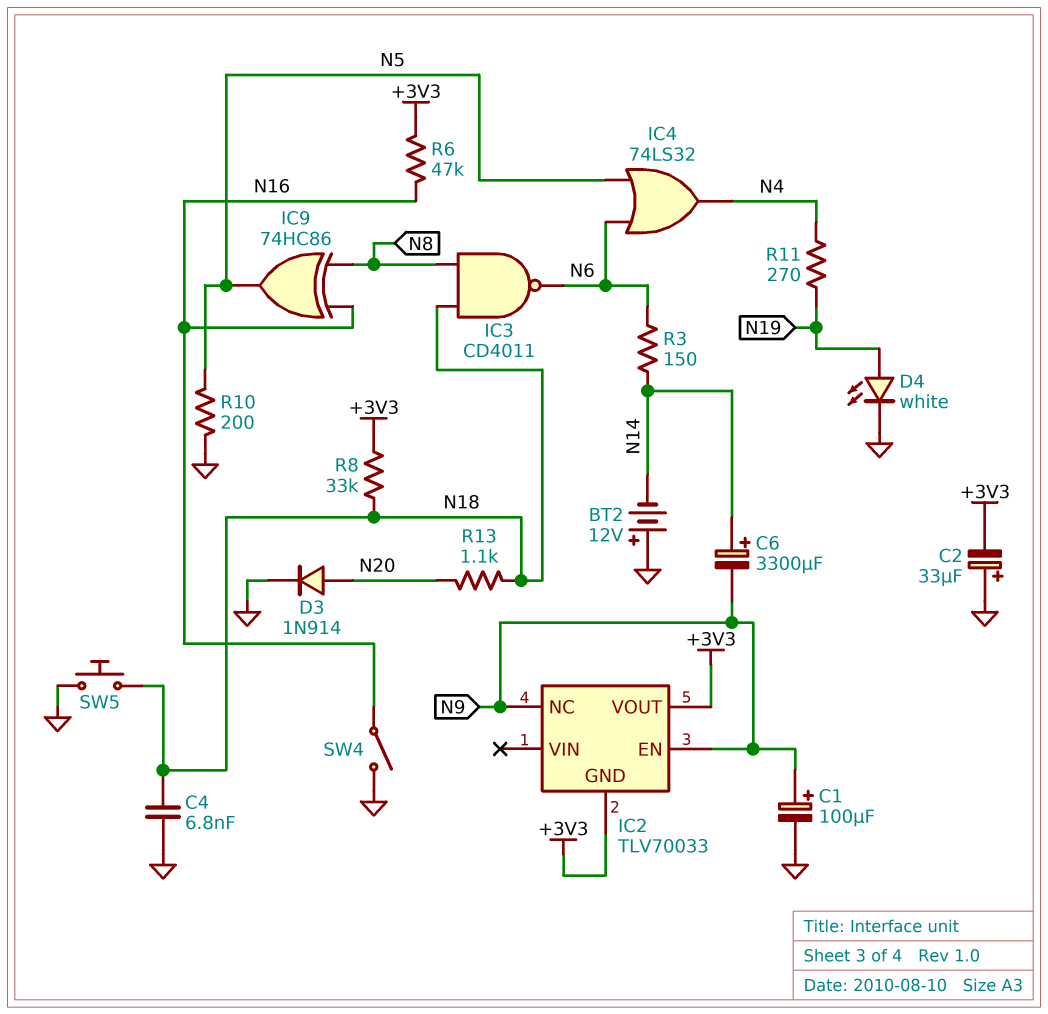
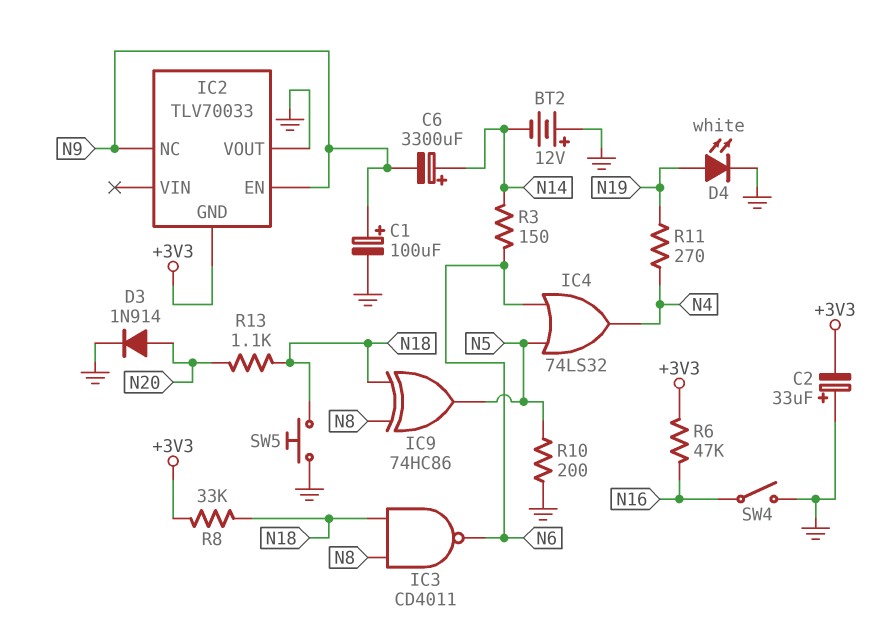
C4: 6.8nF (GND, N18) -> none
IC2 pin VOUT: +3V3 -> GND
IC9: XOR 74HC86 (in N8, in N16, out N5) -> XOR 74HC86 (in N8, in N18, out N5)

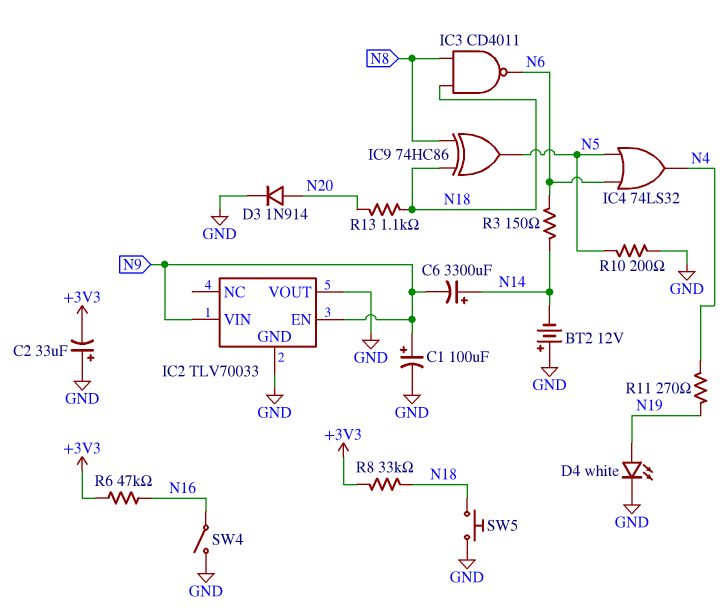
IC2 pin GND: +3V3 -> GND
IC2 pin NC: N9 -> none
IC2 pin VIN: none -> N9

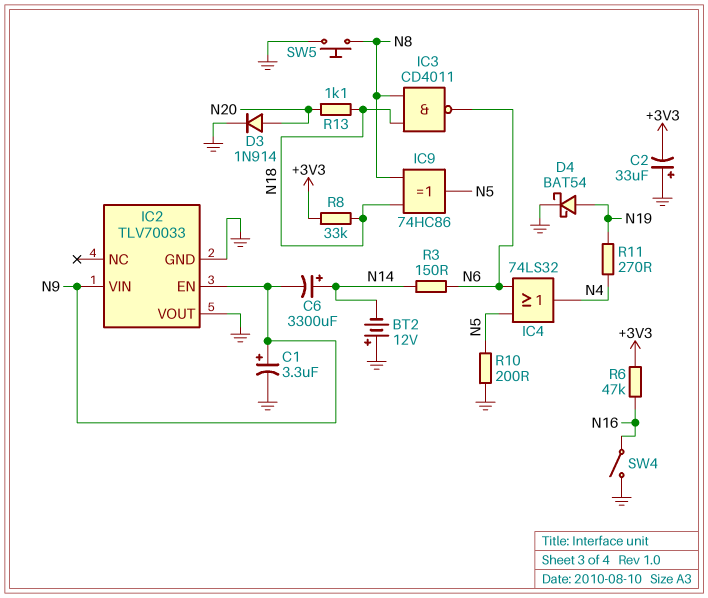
C1: 100uF (plus N9, minus GND) -> 3.3uF (plus N9, minus GND)
D4: LED white (A N19, K GND) -> schottky BAT54 (A N19, K GND)
SW5: button (GND, N18) -> button (GND, N8)

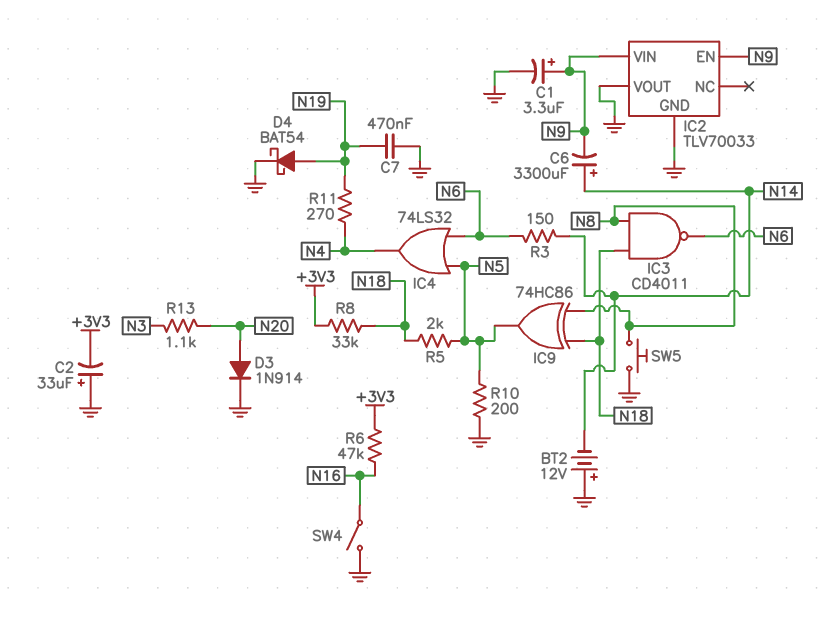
C7: none -> 470nF (GND, N19)
R5: none -> 2k (N5, N18)
R13: 1.1k (N18, N20) -> 1.1k (N3, N20)

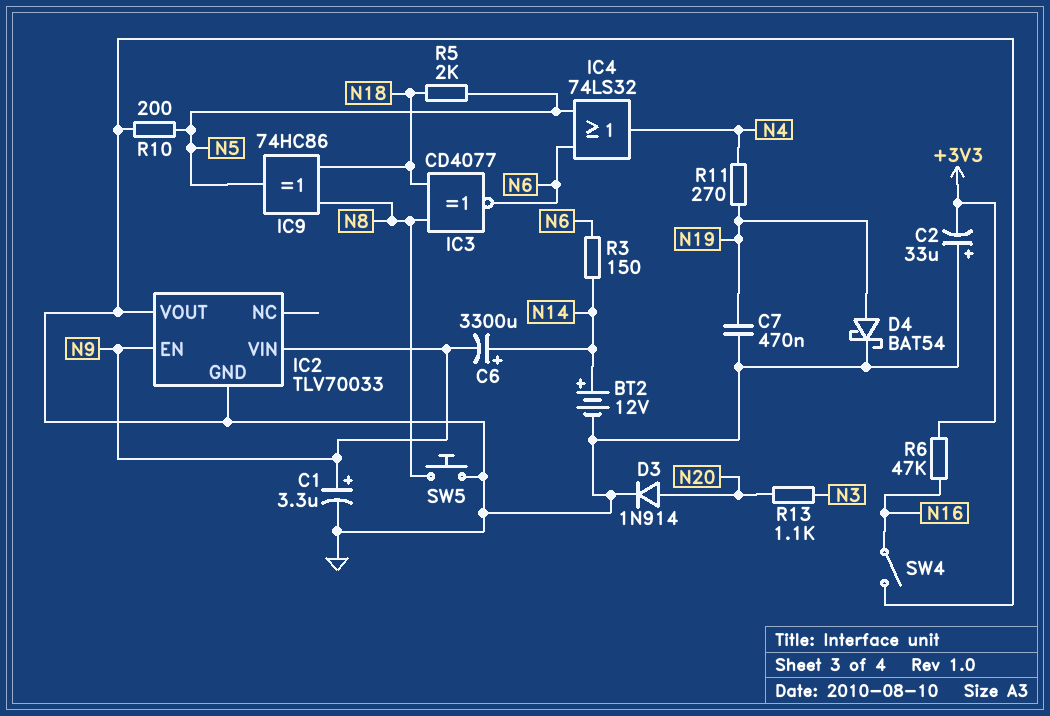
BT2: 12V (plus GND, minus N14) -> 12V (plus N14, minus GND)
IC3: NAND CD4011 (in N8, in N18, out N6) -> XNOR CD4077 (in N8, in N18, out N6)
R8: 33k (+3V3, N18) -> none

